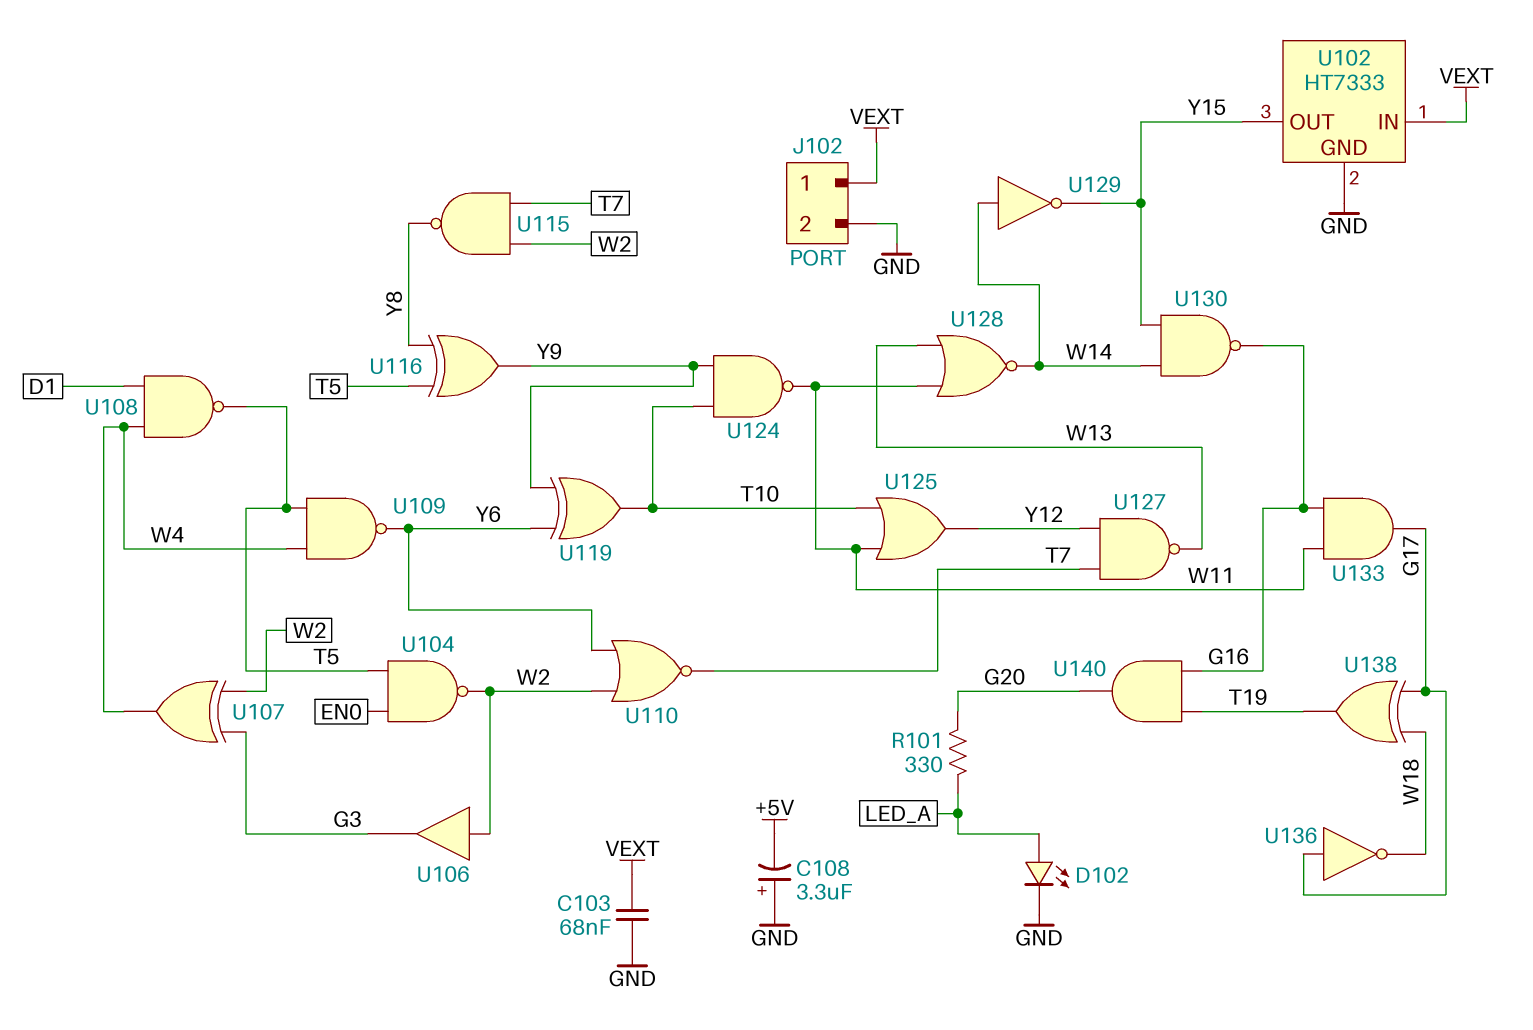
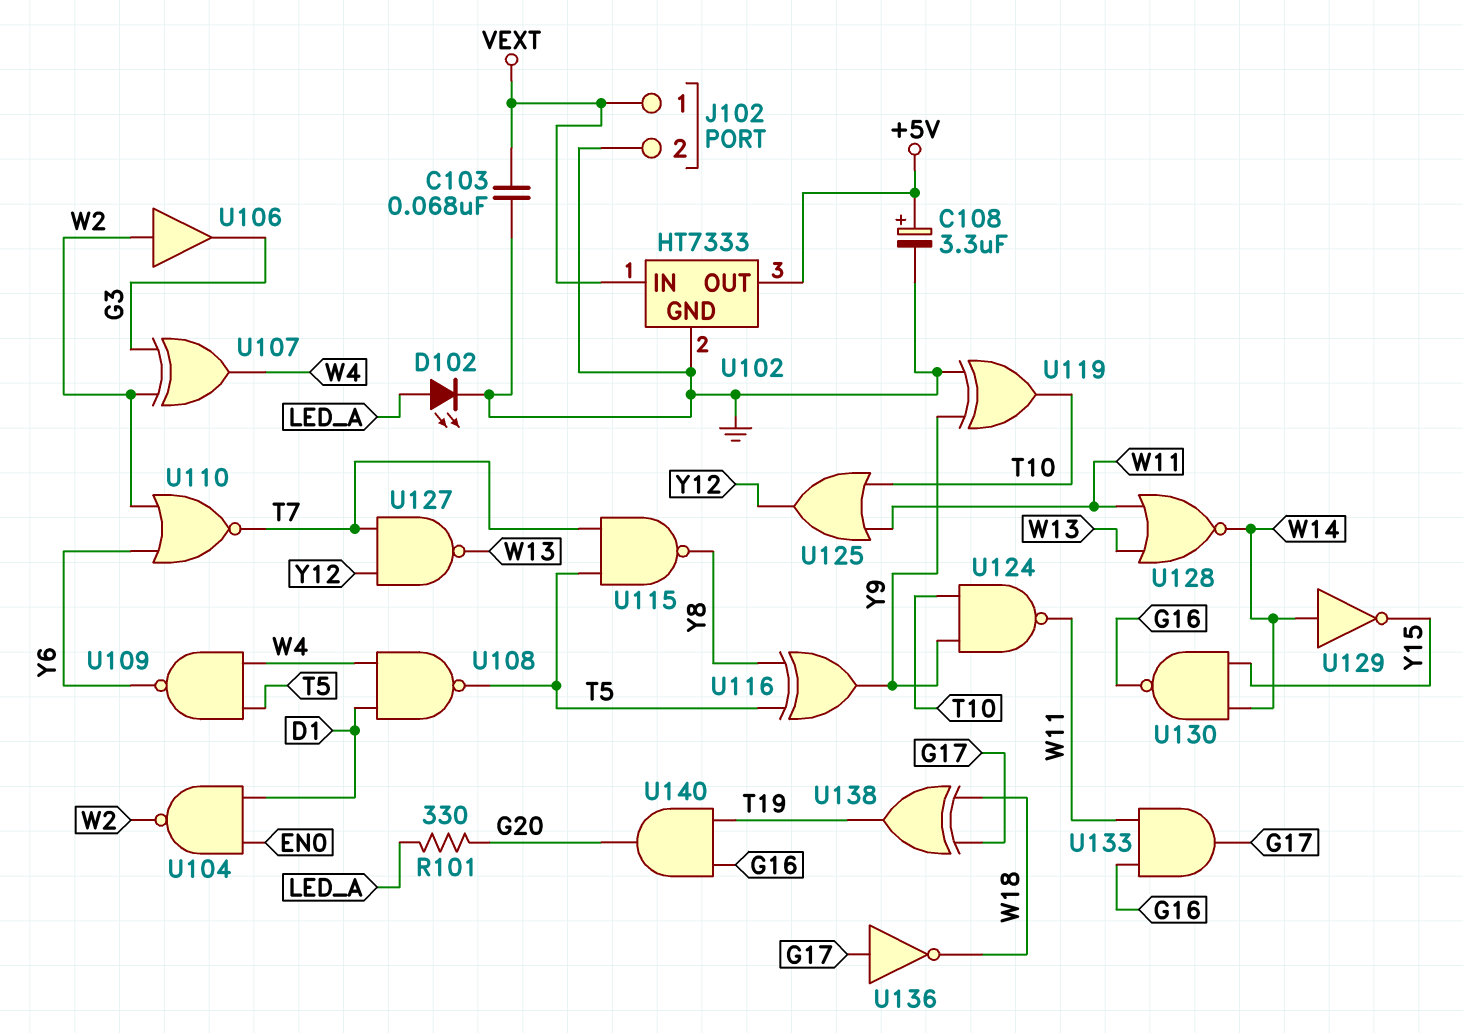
C108: 3.3uF (plus GND, minus +5V) -> 3.3uF (plus +5V, minus GND)
U102 pin OUT: Y15 -> +5V
U104: NAND (in EN0, in T5, out W2) -> NAND (in D1, in EN0, out W2)
U115: NAND (in T7, in W2, out Y8) -> NAND (in T5, in T7, out Y8)
U119: XOR (in Y6, in Y9, out T10) -> XOR (in GND, in Y9, out T10)

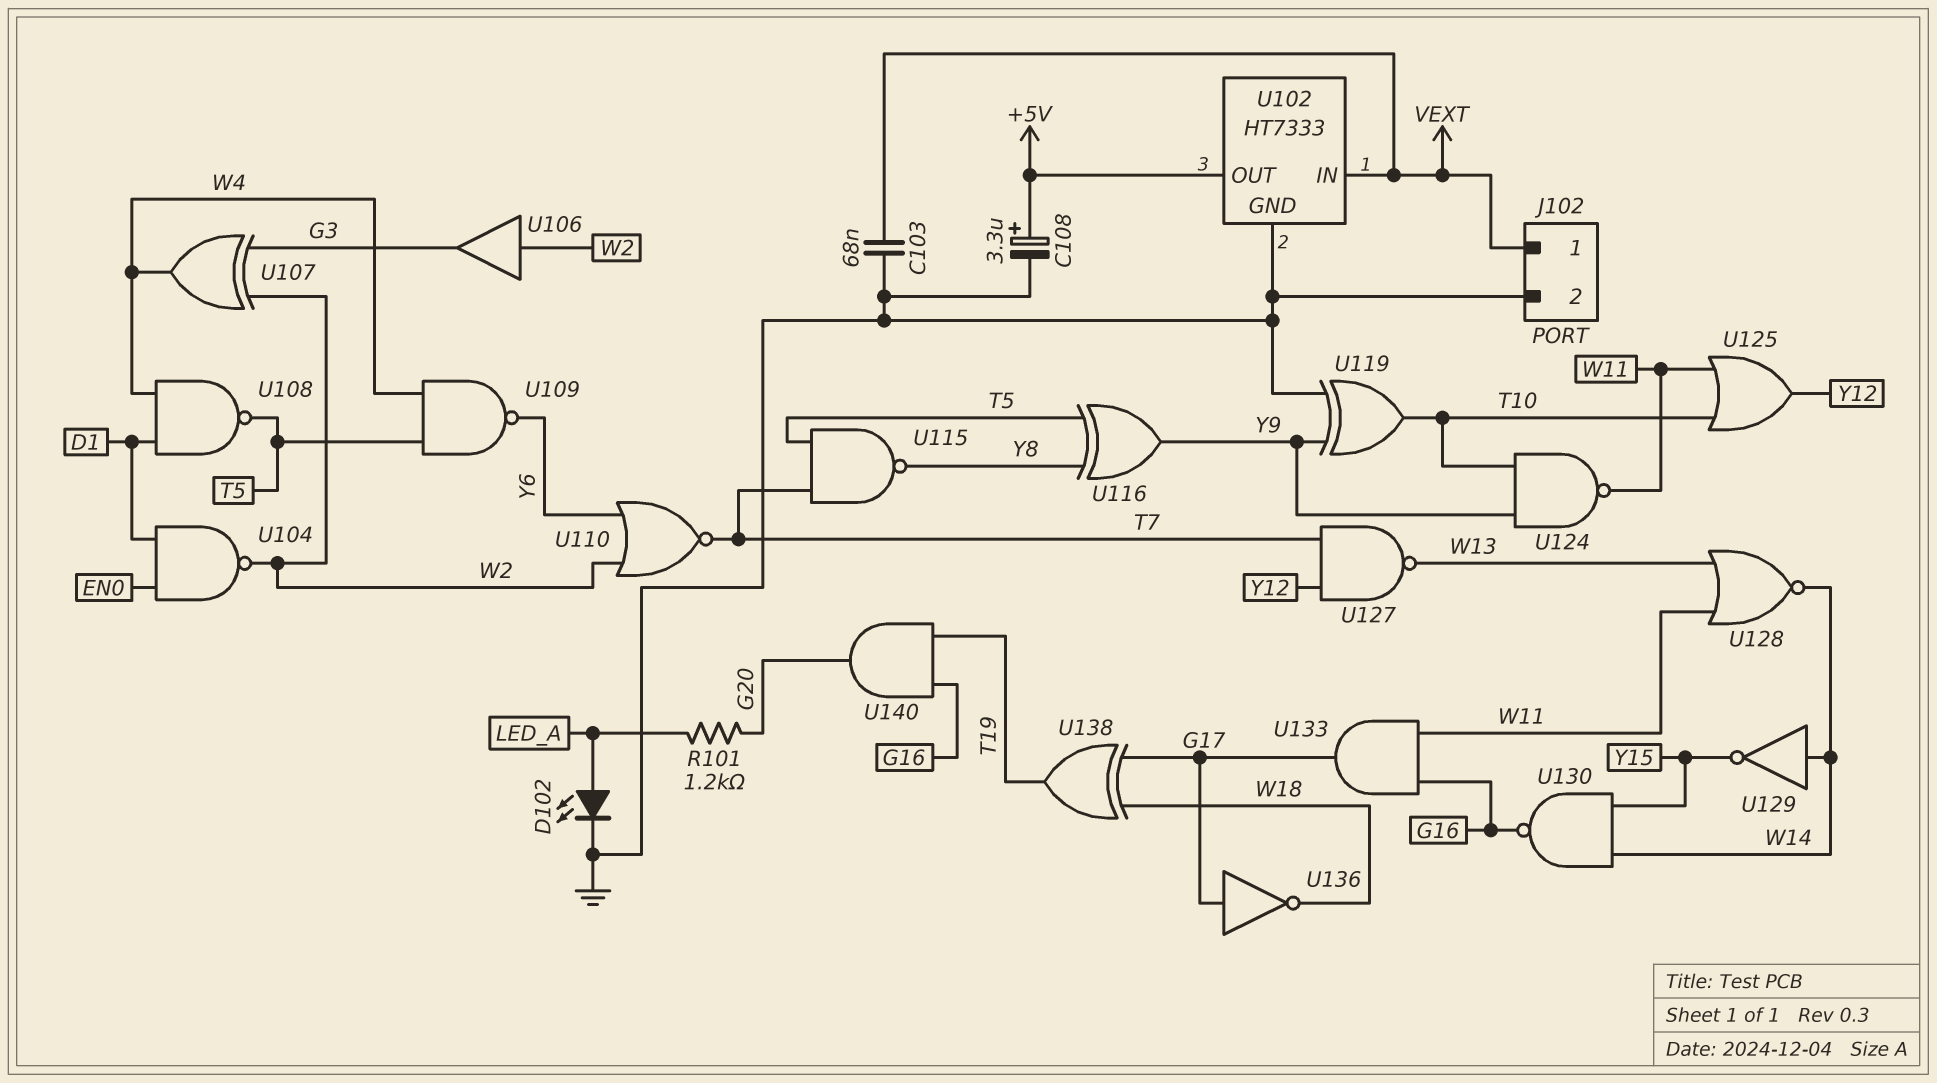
R101: 330 (G20, LED_A) -> 1.2k (G20, LED_A)

